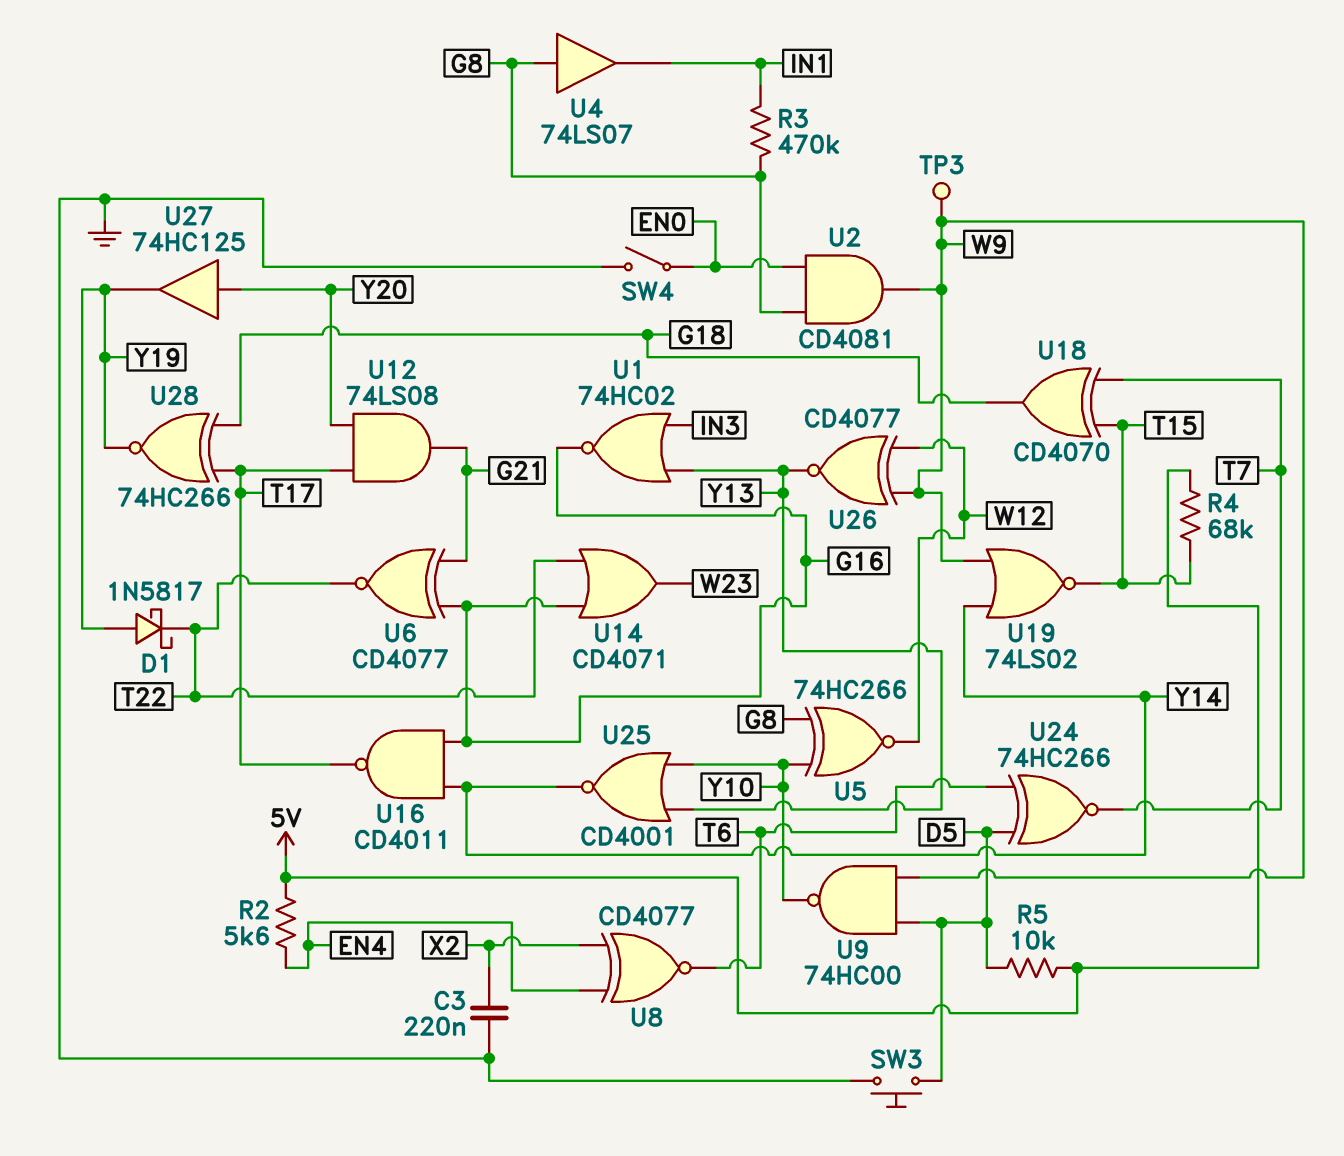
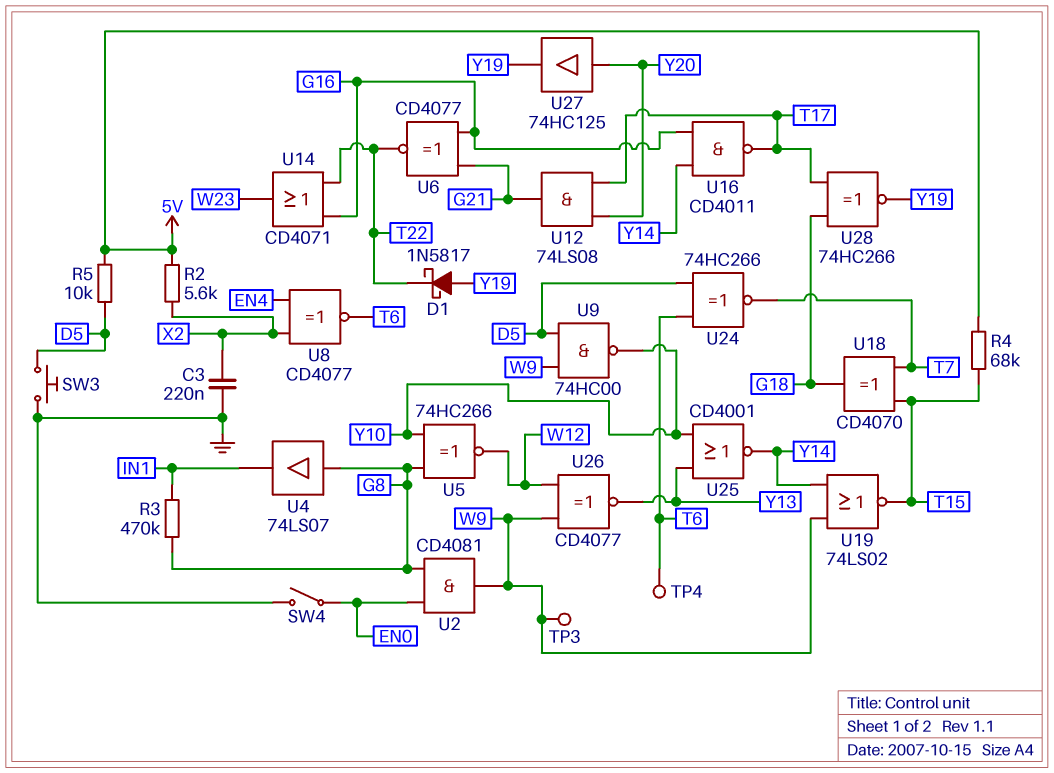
R2: 5.6k (5V, EN4) -> 5.6k (5V, X2)
TP4: none -> test point (T6)
U1: NOR 74HC02 (in IN3, in Y13, out G16) -> none

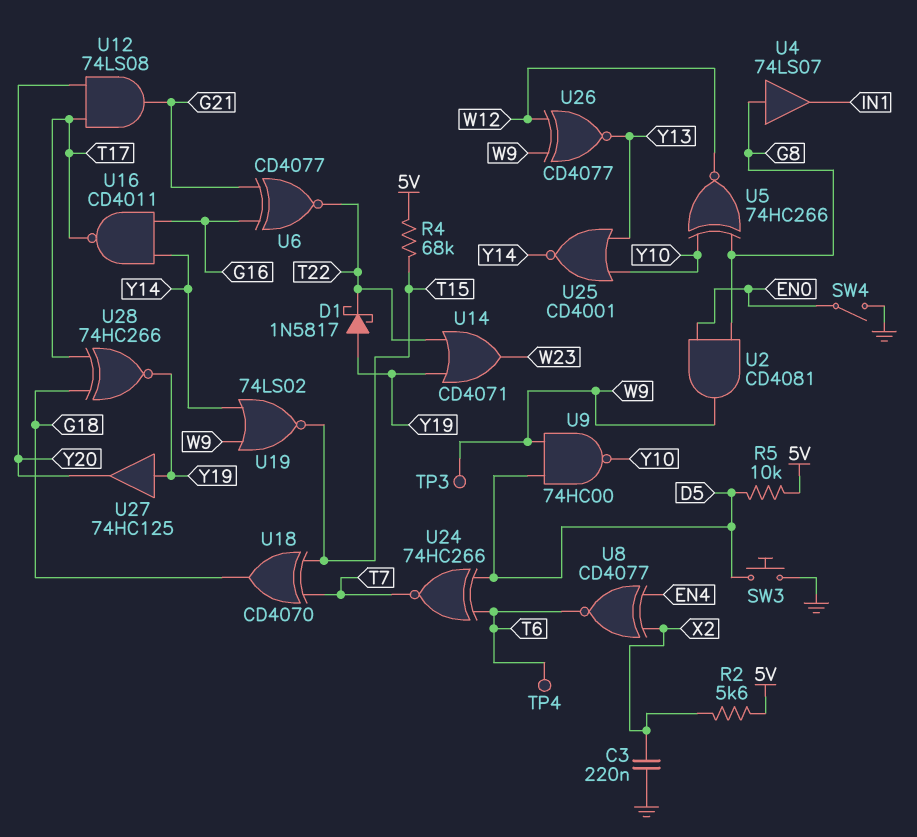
R3: 470k (G8, IN1) -> none
U14: OR CD4071 (in G16, in T22, out W23) -> OR CD4071 (in T22, in Y19, out W23)
U27: buffer 74HC125 (in Y20, out Y19) -> buffer 74HC125 (in Y19, out Y20)

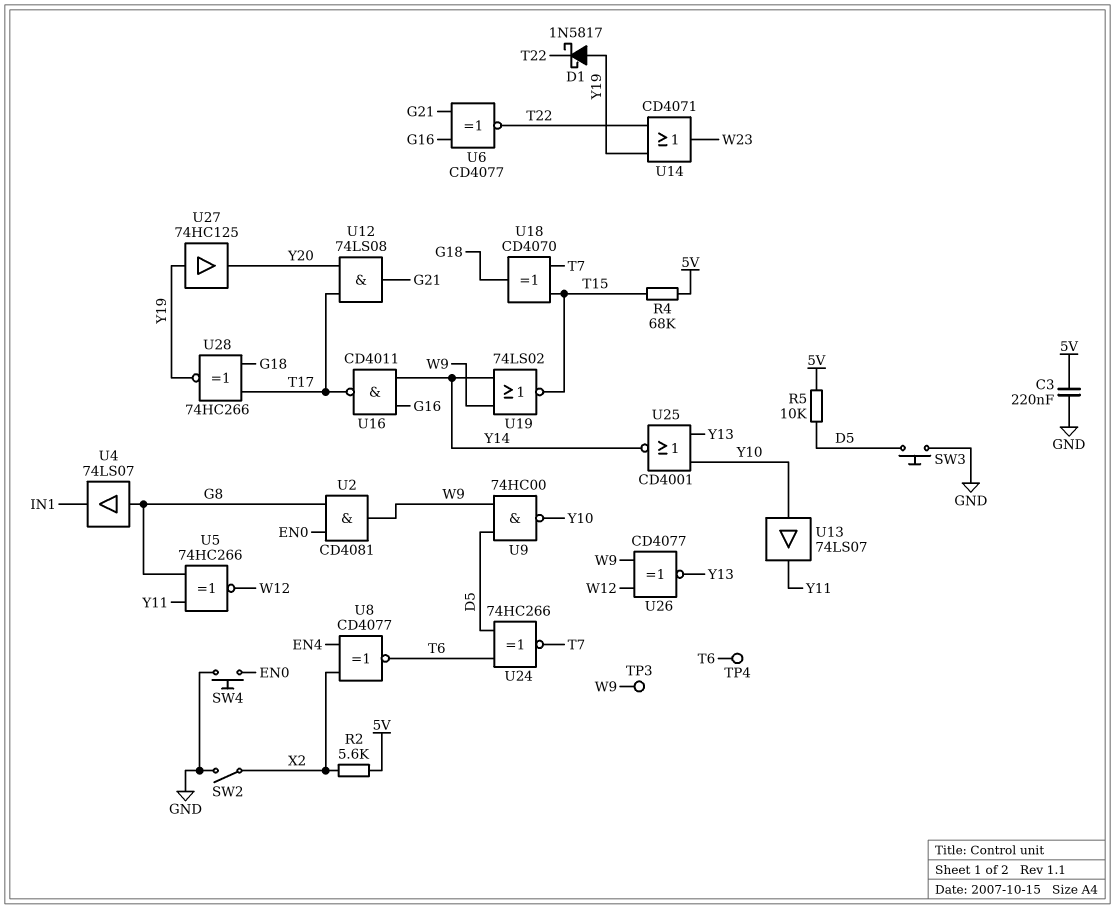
C3: 220nF (GND, X2) -> 220nF (5V, GND)
SW2: none -> switch (GND, X2)
SW4: switch (EN0, GND) -> button (EN0, GND)
U5: XNOR 74HC266 (in G8, in Y10, out W12) -> XNOR 74HC266 (in G8, in Y11, out W12)
U13: none -> buffer 74LS07 (in Y10, out Y11)

